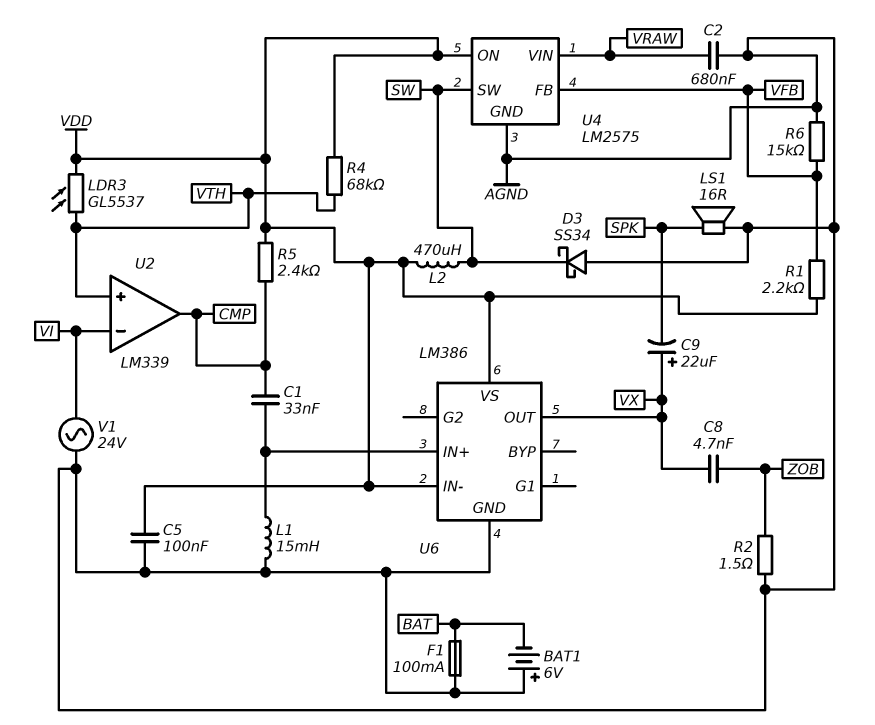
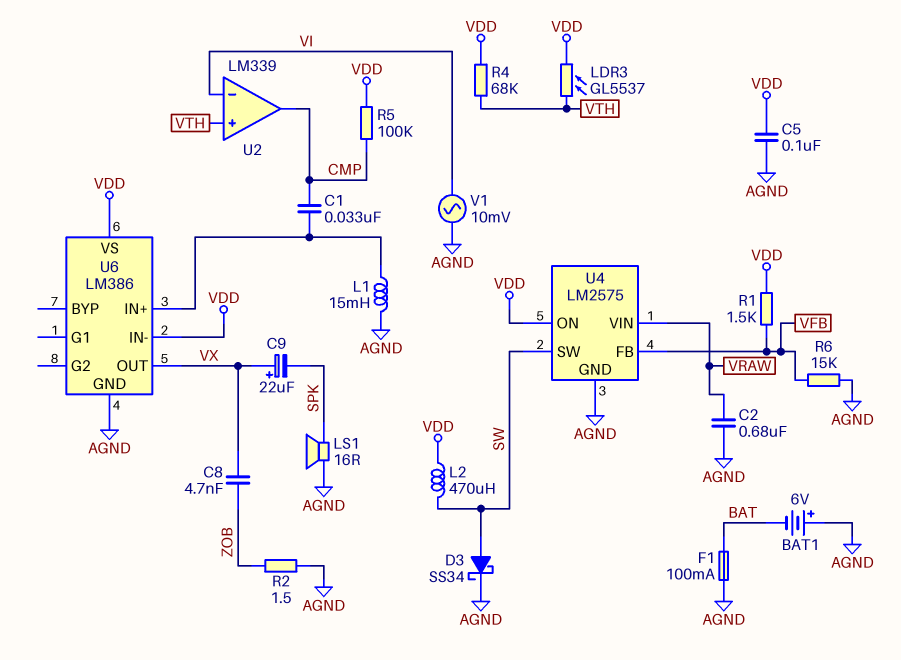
D3: schottky SS34 (A AGND, K SW) -> schottky SS34 (A SW, K AGND)
R1: 2.2k (VDD, VFB) -> 1.5k (VDD, VFB)
R5: 2.4k (CMP, VDD) -> 100k (CMP, VDD)
V1: AC 24V (AGND, VI) -> AC 10mV (AGND, VI)

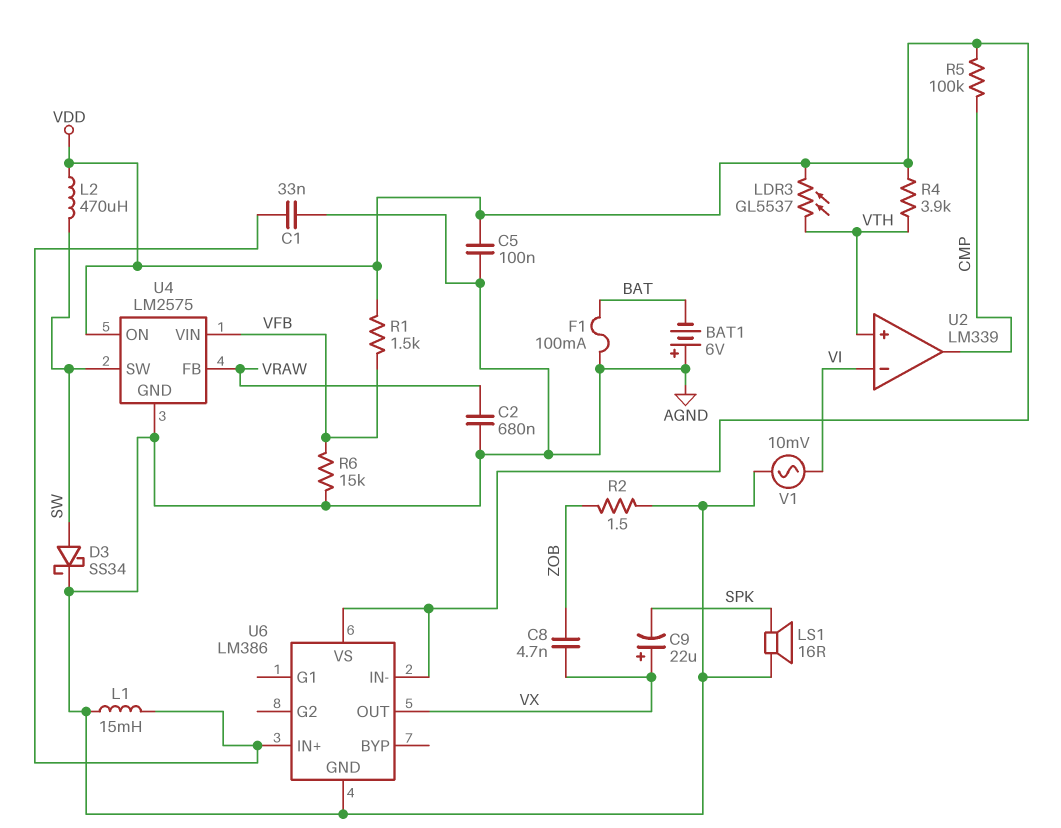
C1: 33nF (CMP, U6/IN+) -> 33nF (AGND, U6/IN+)
R4: 68k (VDD, VTH) -> 3.9k (VDD, VTH)
U4 pin FB: VFB -> VRAW
U4 pin VIN: VRAW -> VFB

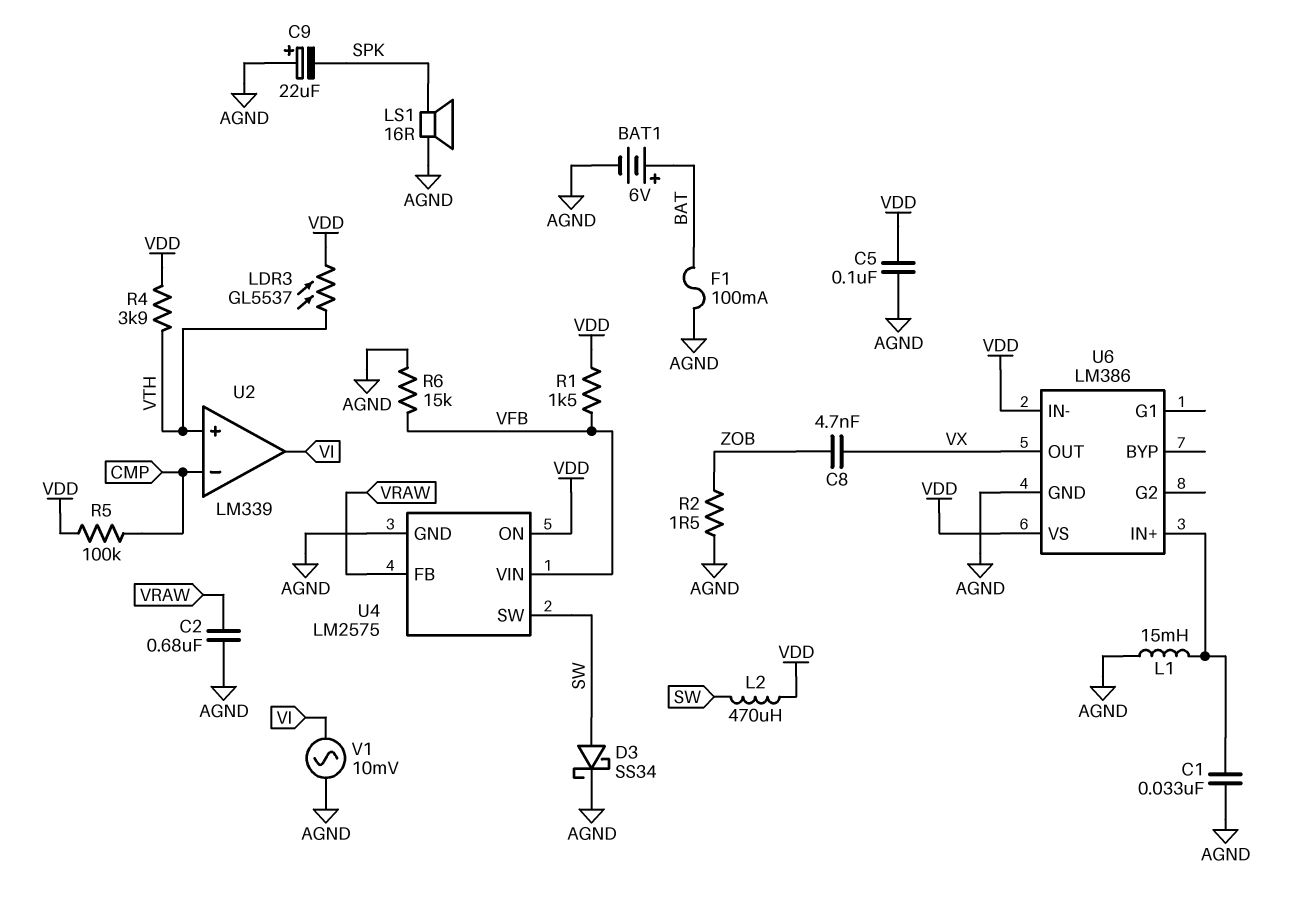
BAT1: 6V (plus AGND, minus BAT) -> 6V (plus BAT, minus AGND)
C9: 22uF (plus VX, minus SPK) -> 22uF (plus AGND, minus SPK)
U2 pin in-: VI -> CMP
U2 pin out: CMP -> VI

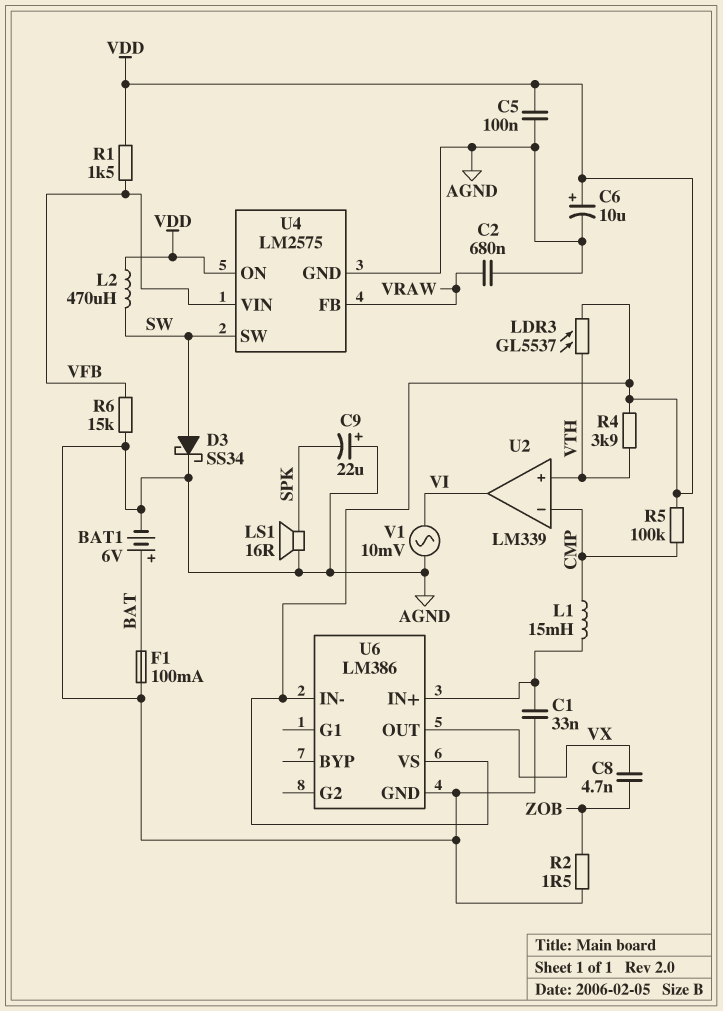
C6: none -> 10uF (plus VDD, minus AGND)
L1: 15mH (AGND, U6/IN+) -> 15mH (CMP, U6/IN+)

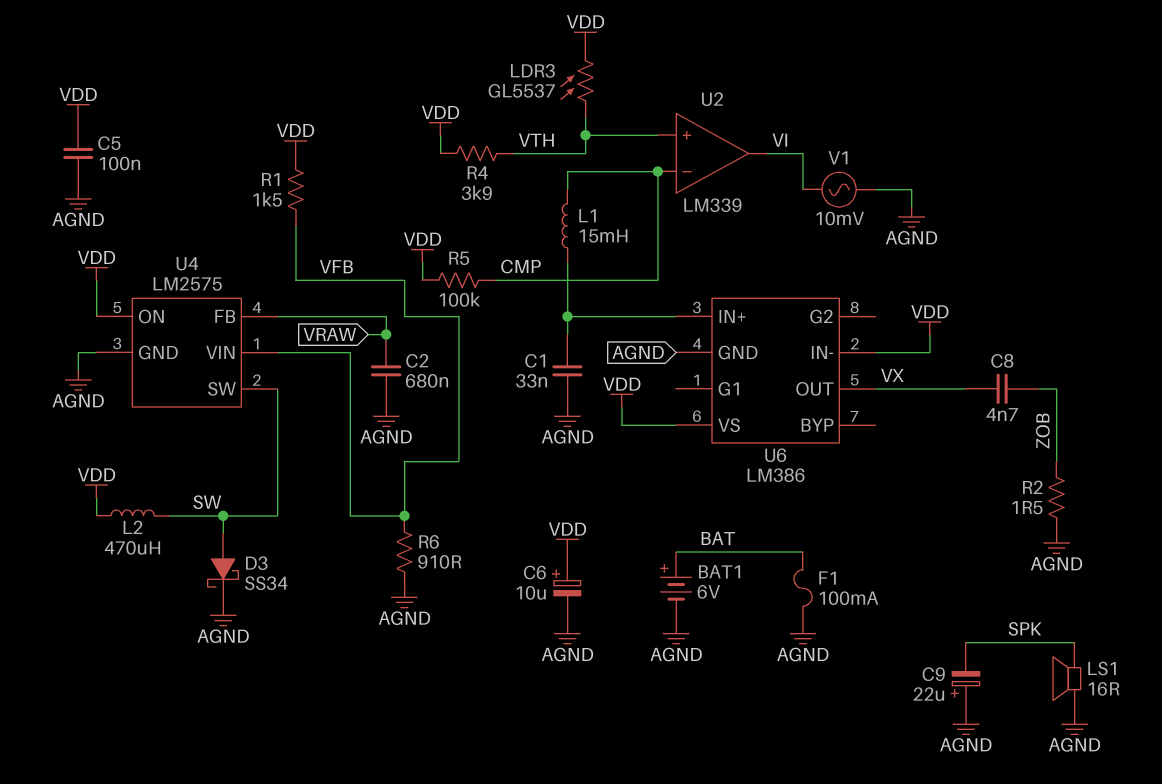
R6: 15k (AGND, VFB) -> 910 (AGND, VFB)

